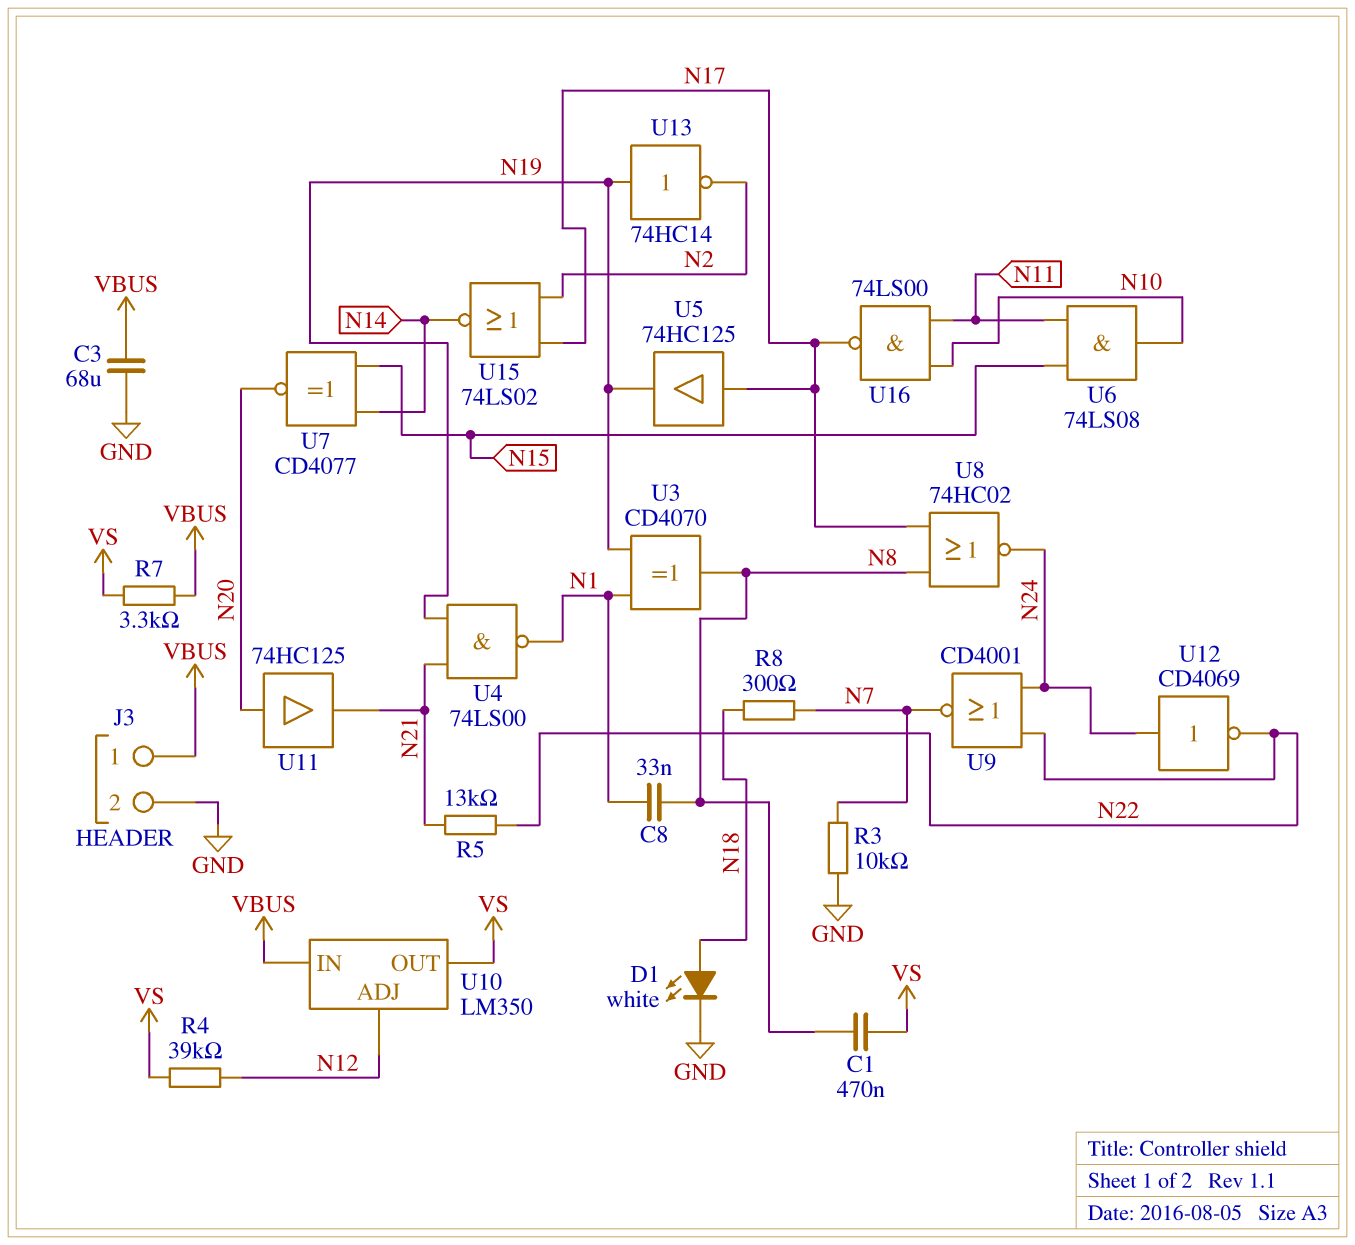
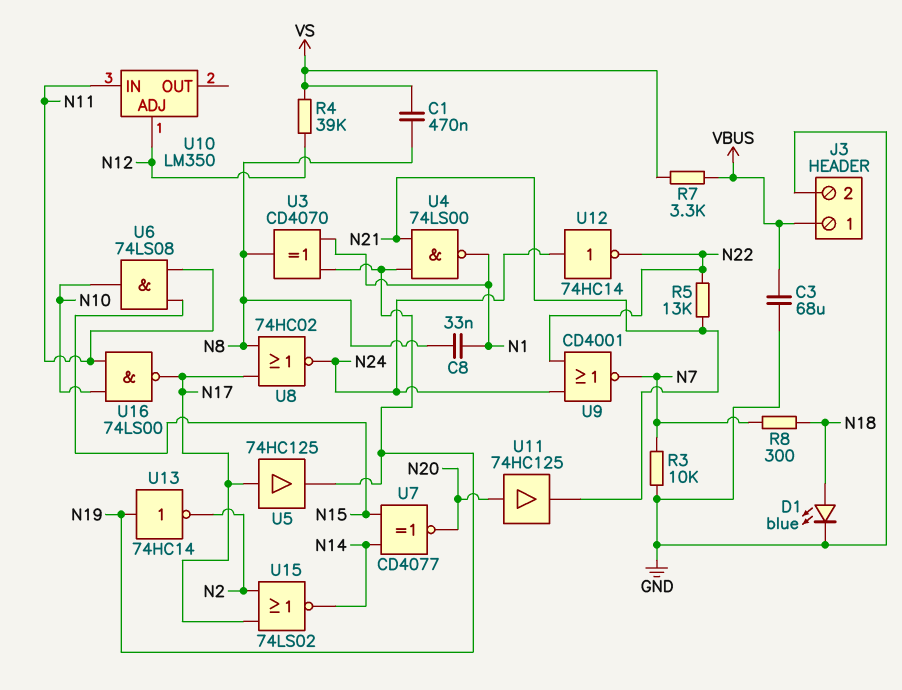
D1: LED white (A N18, K GND) -> LED blue (A N18, K GND)
U10 pin IN: VBUS -> N11
U10 pin OUT: VS -> none
U12: NOT CD4069 (in N24, out N22) -> NOT 74HC14 (in N24, out N22)

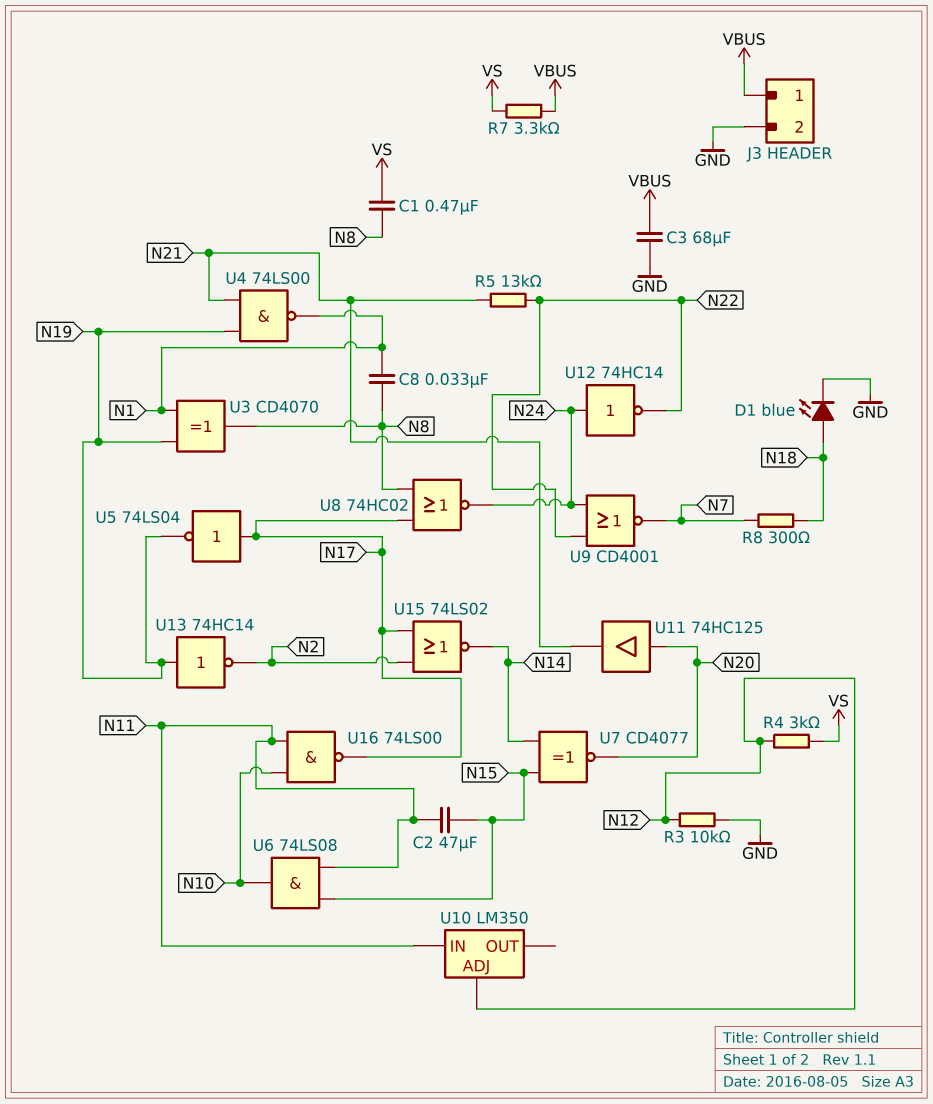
C2: none -> 47uF (N11, N15)
R3: 10k (GND, N7) -> 10k (GND, N12)
R4: 39k (N12, VS) -> 3k (N12, VS)
U5: buffer 74HC125 (in N17, out N19) -> NOT 74LS04 (in N17, out N19)

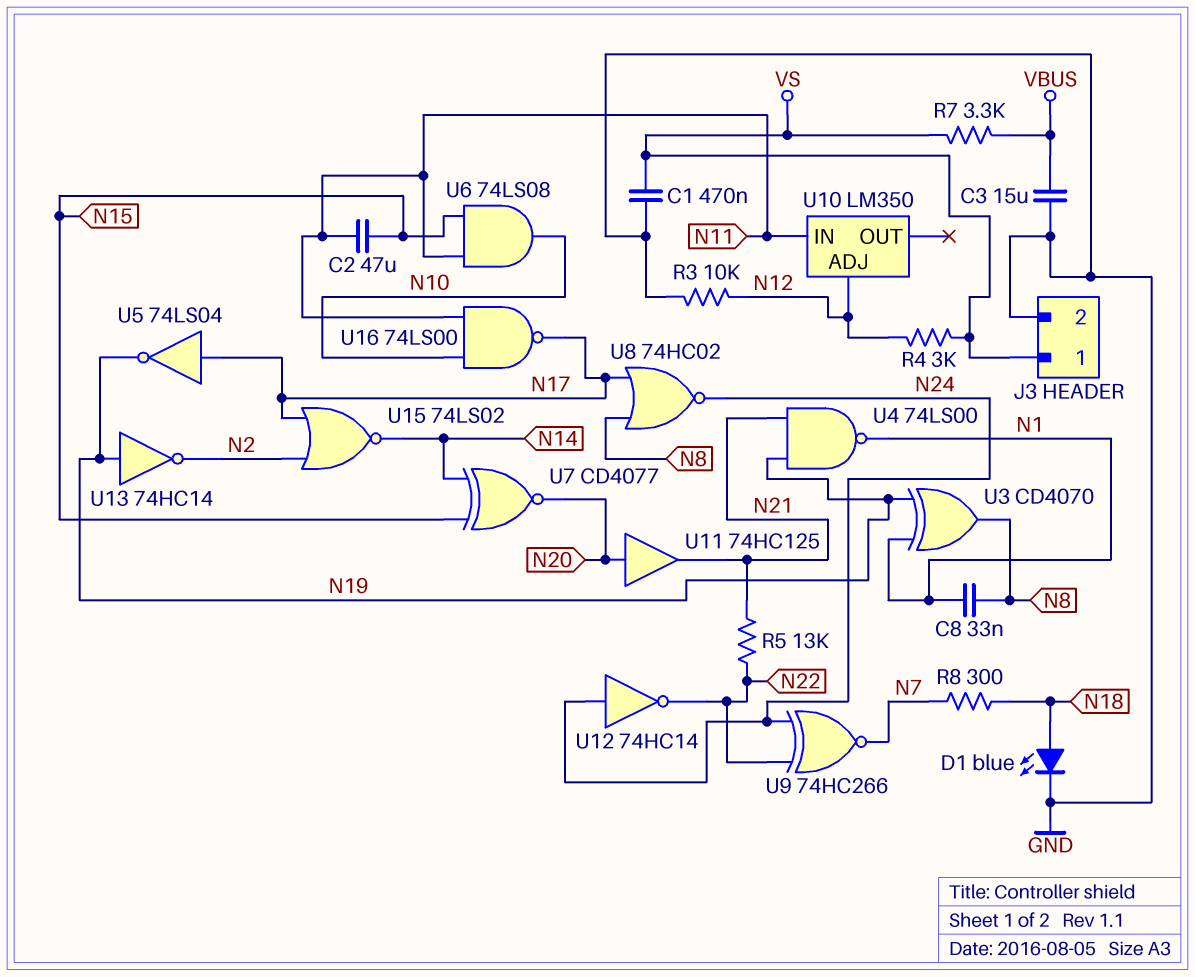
C1: 470nF (N8, VS) -> 470nF (GND, VS)
C3: 68uF (GND, VBUS) -> 15uF (GND, VBUS)
J3 pin 1: VBUS -> VS
U9: NOR CD4001 (in N22, in N24, out N7) -> XNOR 74HC266 (in N22, in N24, out N7)

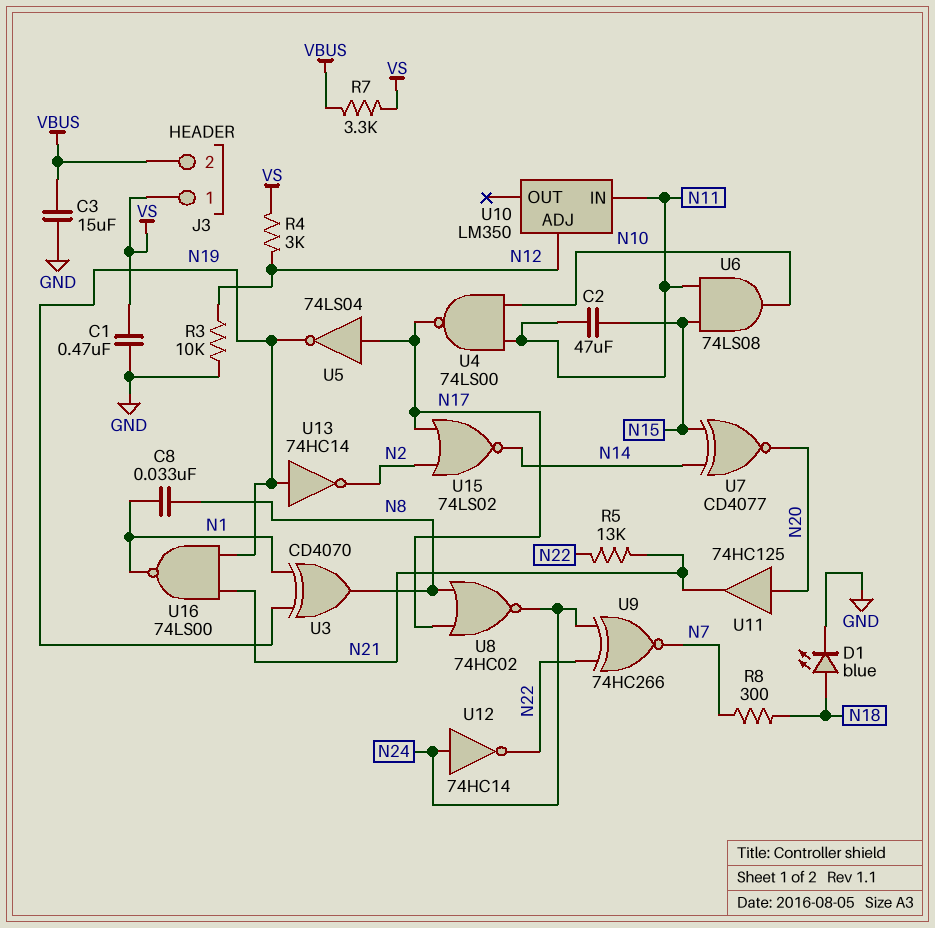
J3 pin 2: GND -> VBUS
U4: NAND 74LS00 (in N19, in N21, out N1) -> NAND 74LS00 (in N10, in N11, out N17)
U16: NAND 74LS00 (in N10, in N11, out N17) -> NAND 74LS00 (in N19, in N21, out N1)

